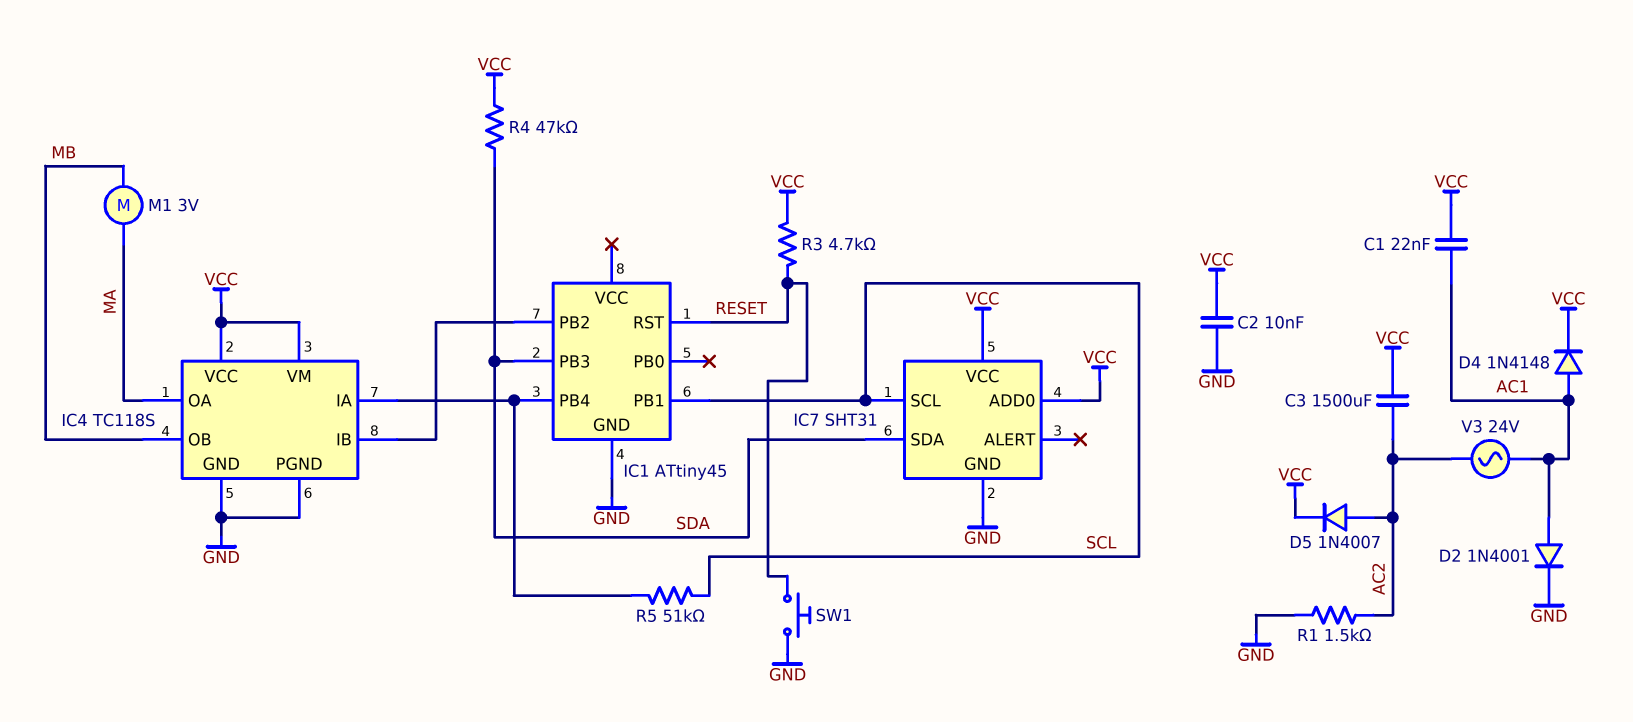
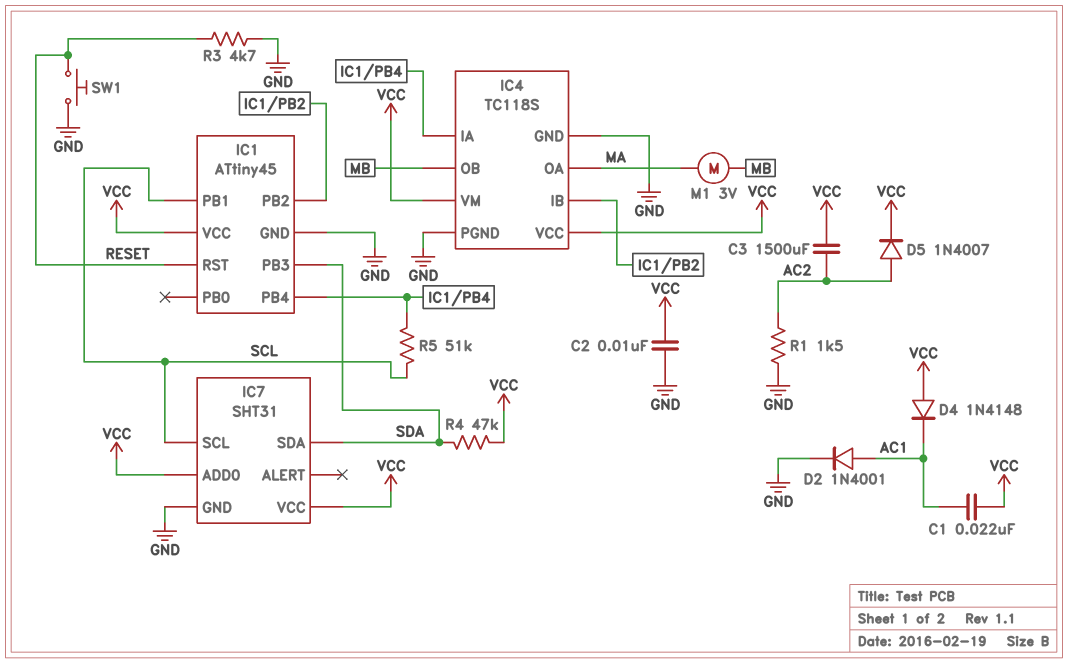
D4: diode 1N4148 (A AC1, K VCC) -> diode 1N4148 (A VCC, K AC1)
IC1 pin VCC: none -> VCC
R3: 4.7k (RESET, VCC) -> 4.7k (GND, RESET)
V3: AC 24V (AC1, AC2) -> none

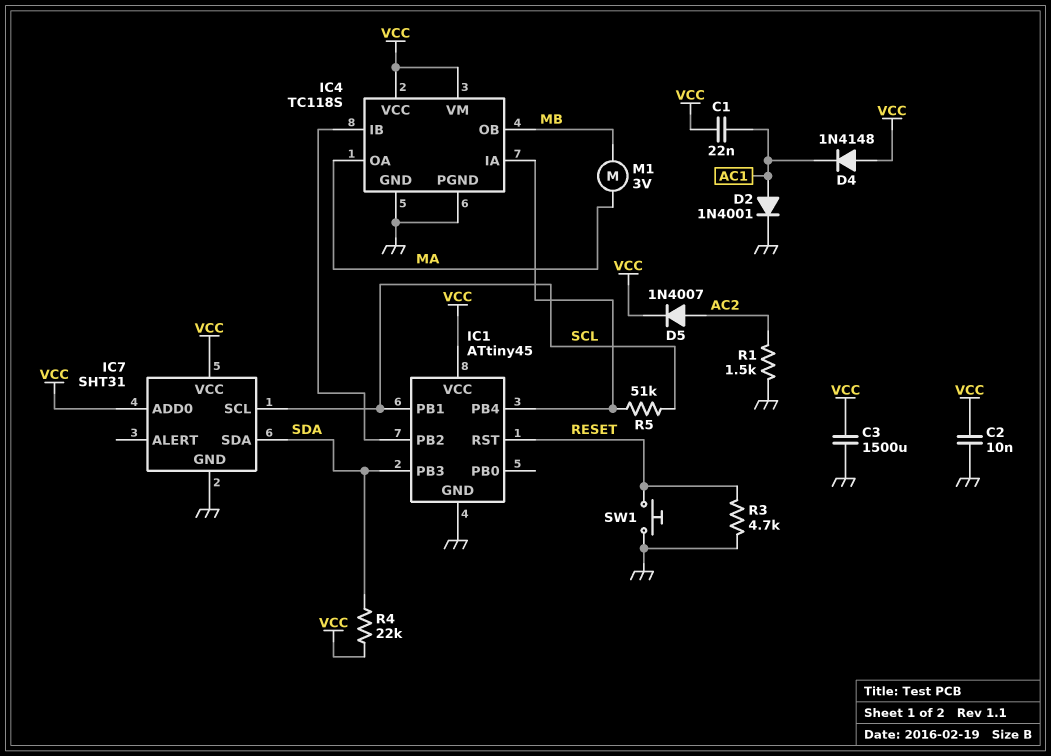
C3: 1500uF (AC2, VCC) -> 1500uF (GND, VCC)
R4: 47k (SDA, VCC) -> 22k (SDA, VCC)

